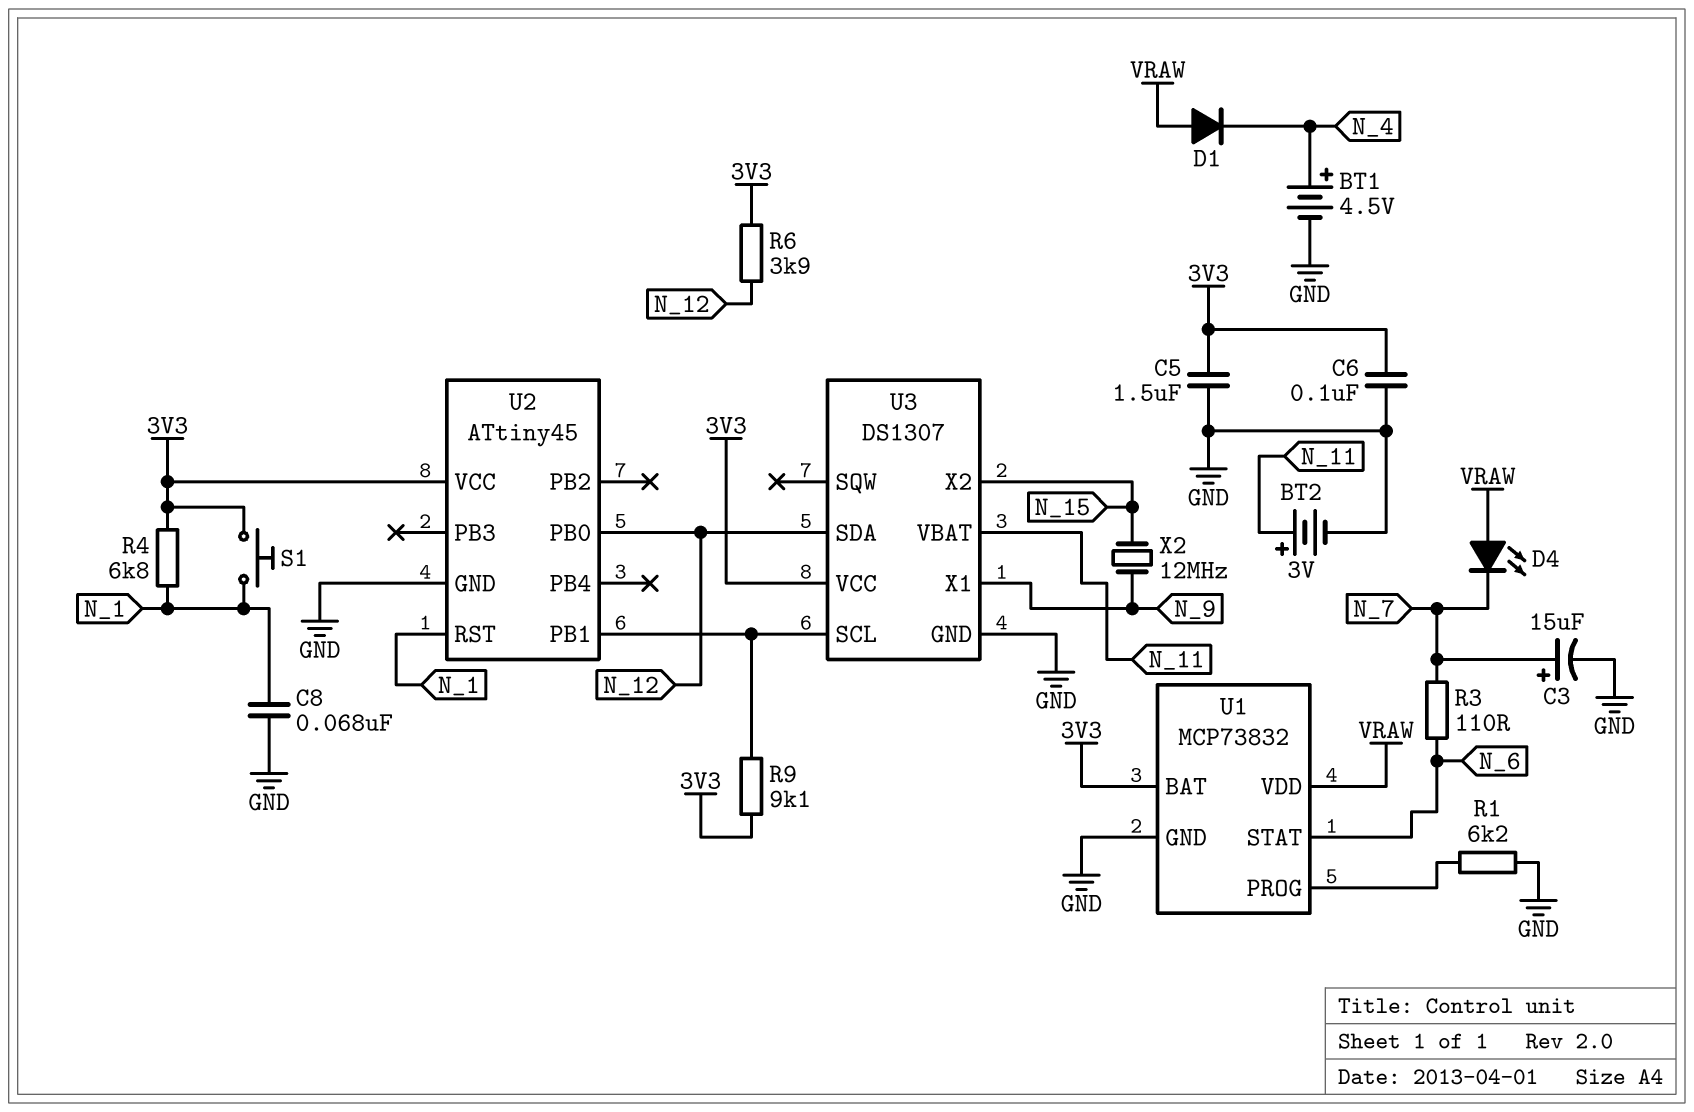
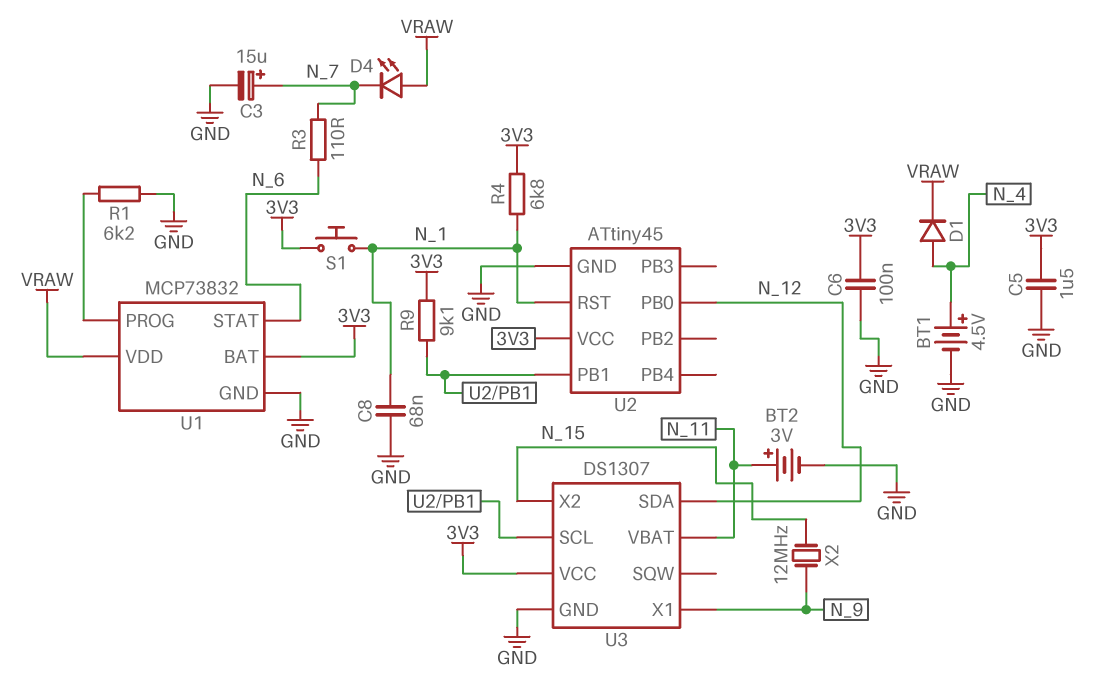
D1: diode (A VRAW, K N_4) -> diode (A N_4, K VRAW)
R6: 3.9k (3V3, N_12) -> none

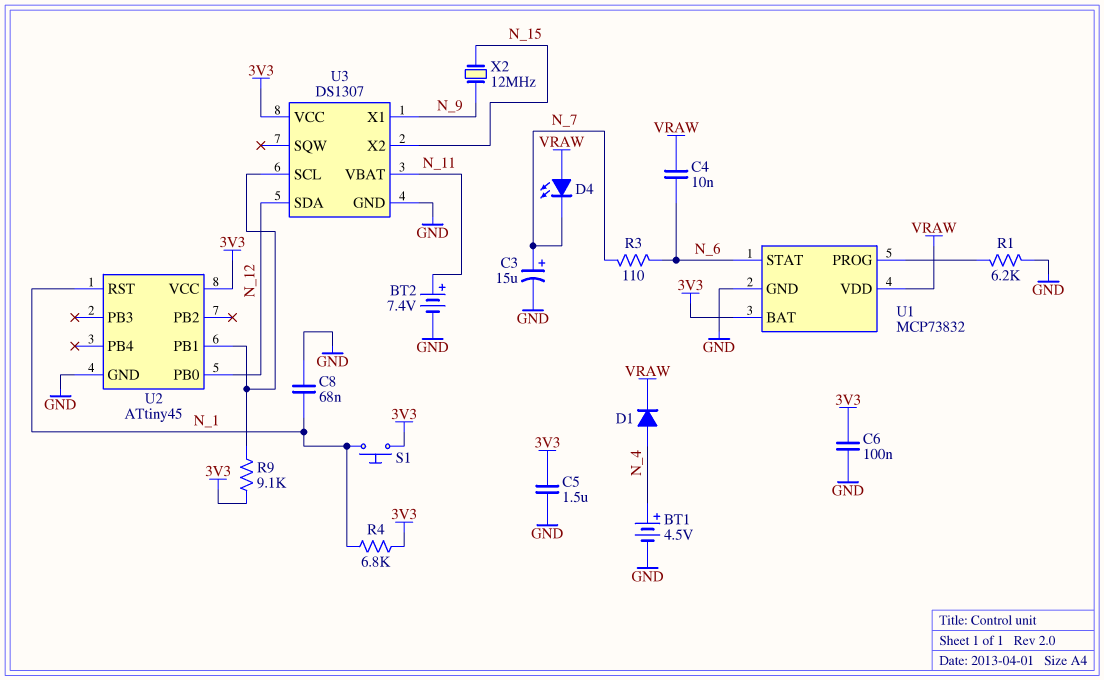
BT2: 3V (plus N_11, minus GND) -> 7.4V (plus N_11, minus GND)
C4: none -> 10nF (N_6, VRAW)

